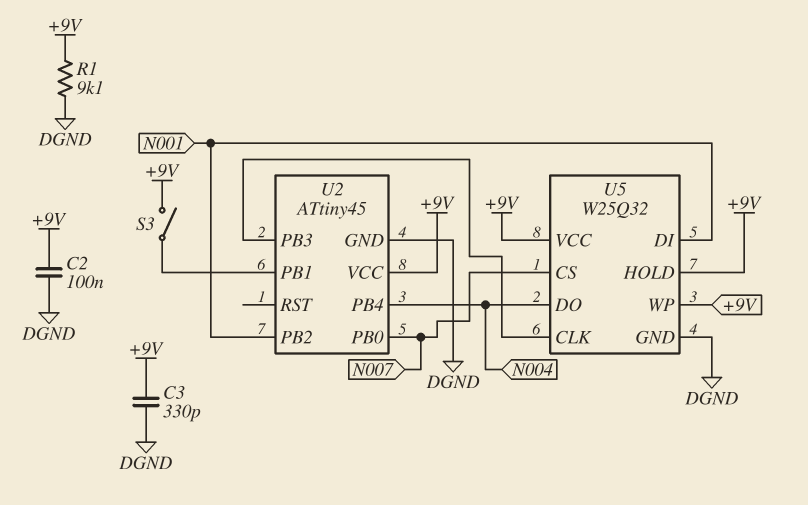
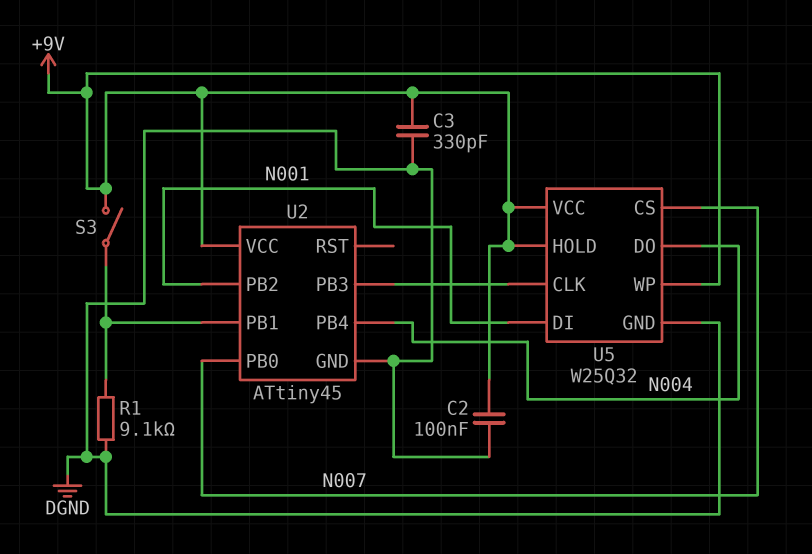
R1: 9.1k (+9V, DGND) -> 9.1k (DGND, U2/PB1)

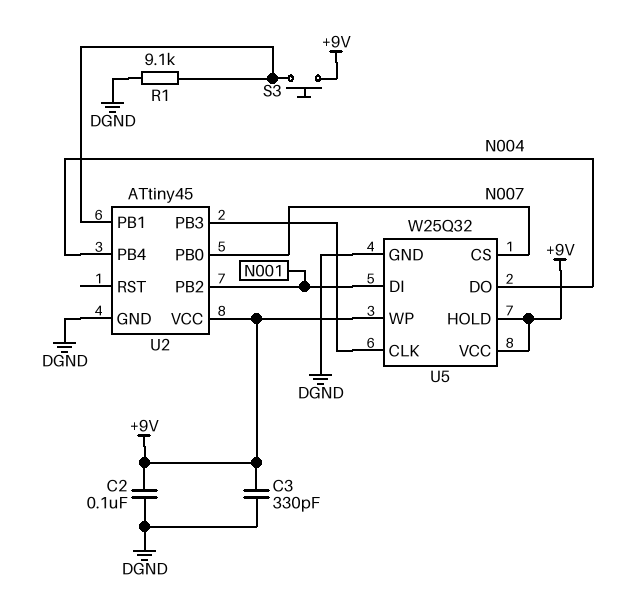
S3: switch (+9V, U2/PB1) -> button (+9V, U2/PB1)

